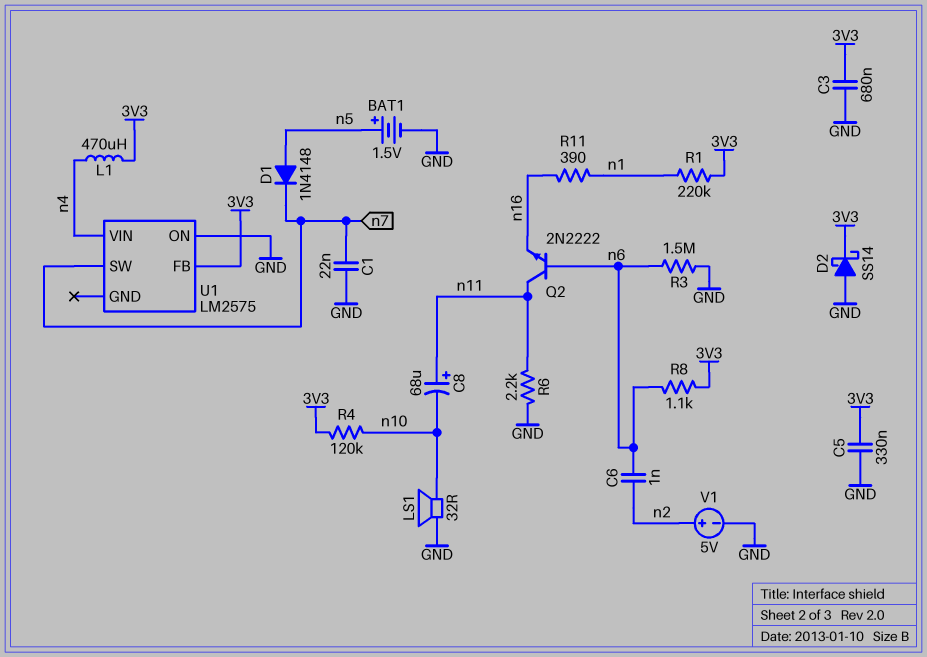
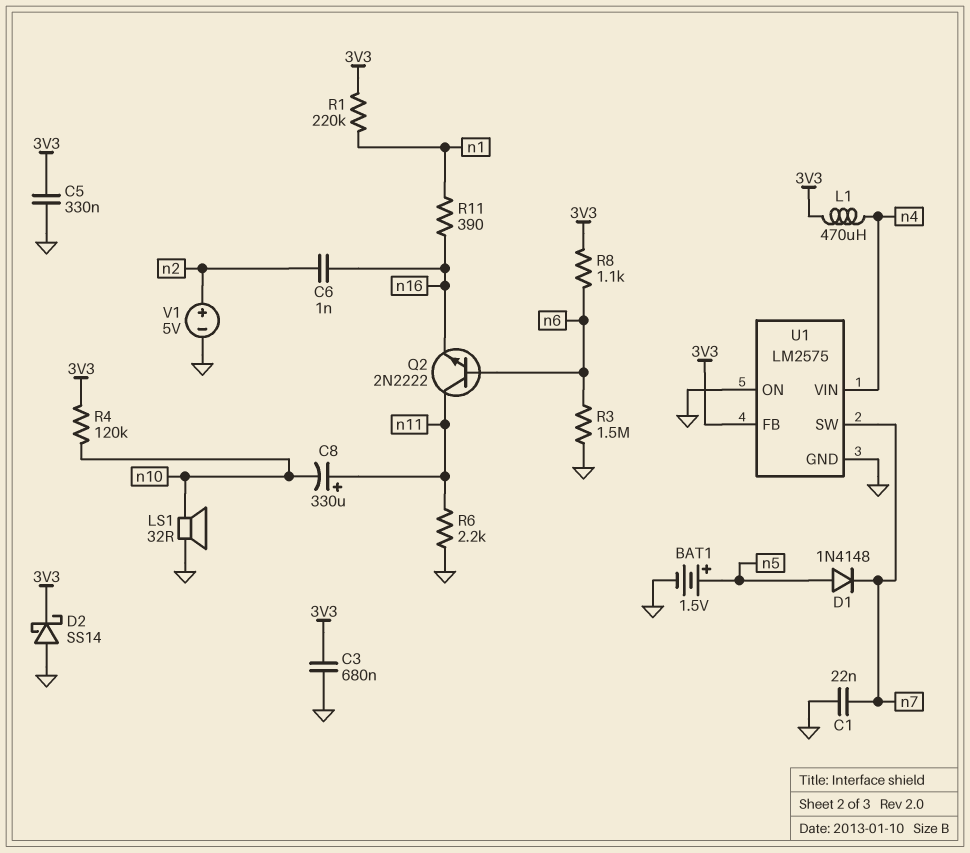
C6: 1nF (n2, n6) -> 1nF (n2, n16)
C8: 68uF (plus n11, minus n10) -> 330uF (plus n11, minus n10)
U1 pin GND: none -> GND

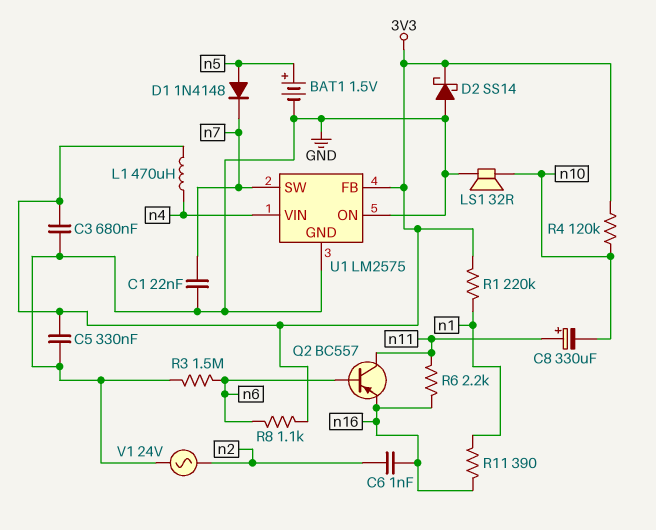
Q2: NPN 2N2222 (B n6, C n11, E n16) -> PNP BC557 (B n6, C n11, E n16)
R6: 2.2k (GND, n11) -> 2.2k (n11, n16)
V1: 5V (plus n2, minus GND) -> AC 24V (GND, n2)

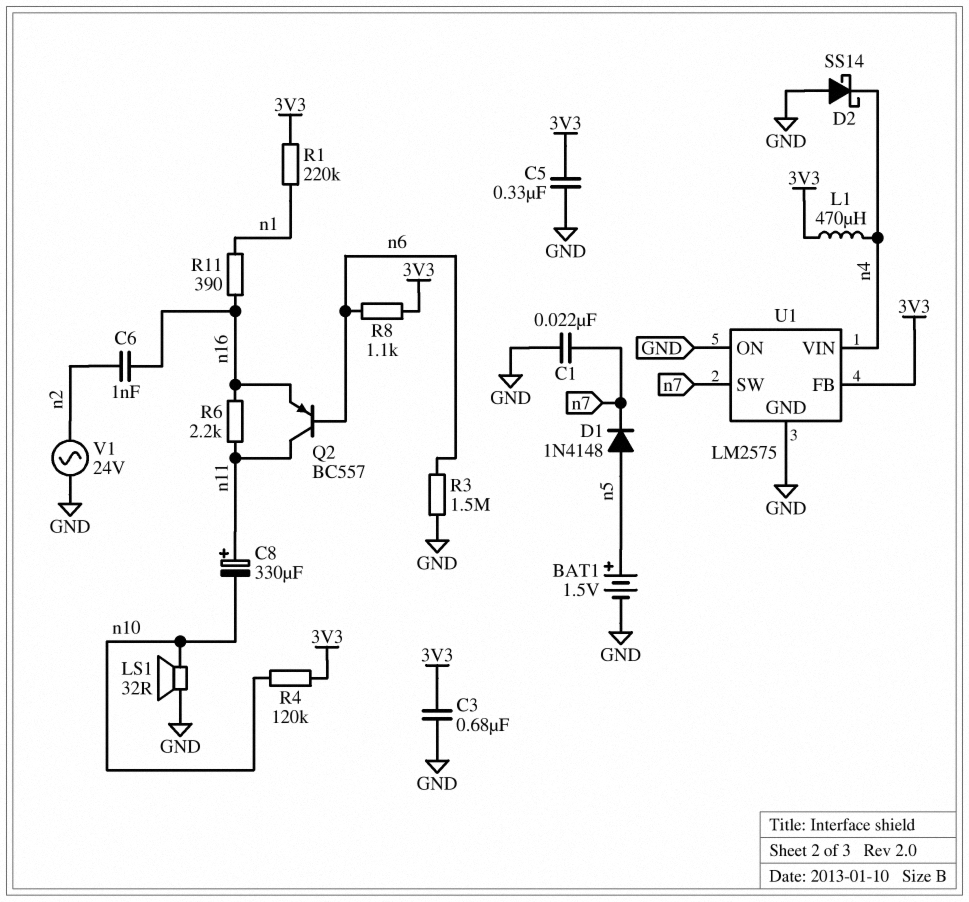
D2: schottky SS14 (A GND, K 3V3) -> schottky SS14 (A GND, K n4)

